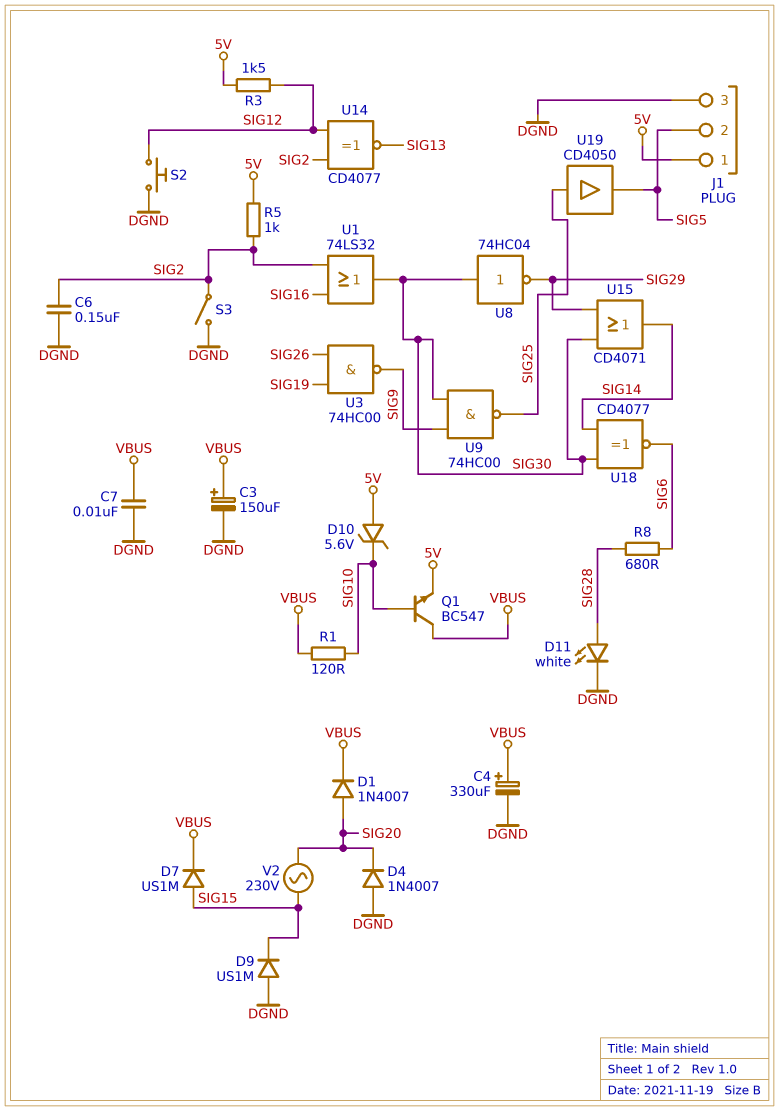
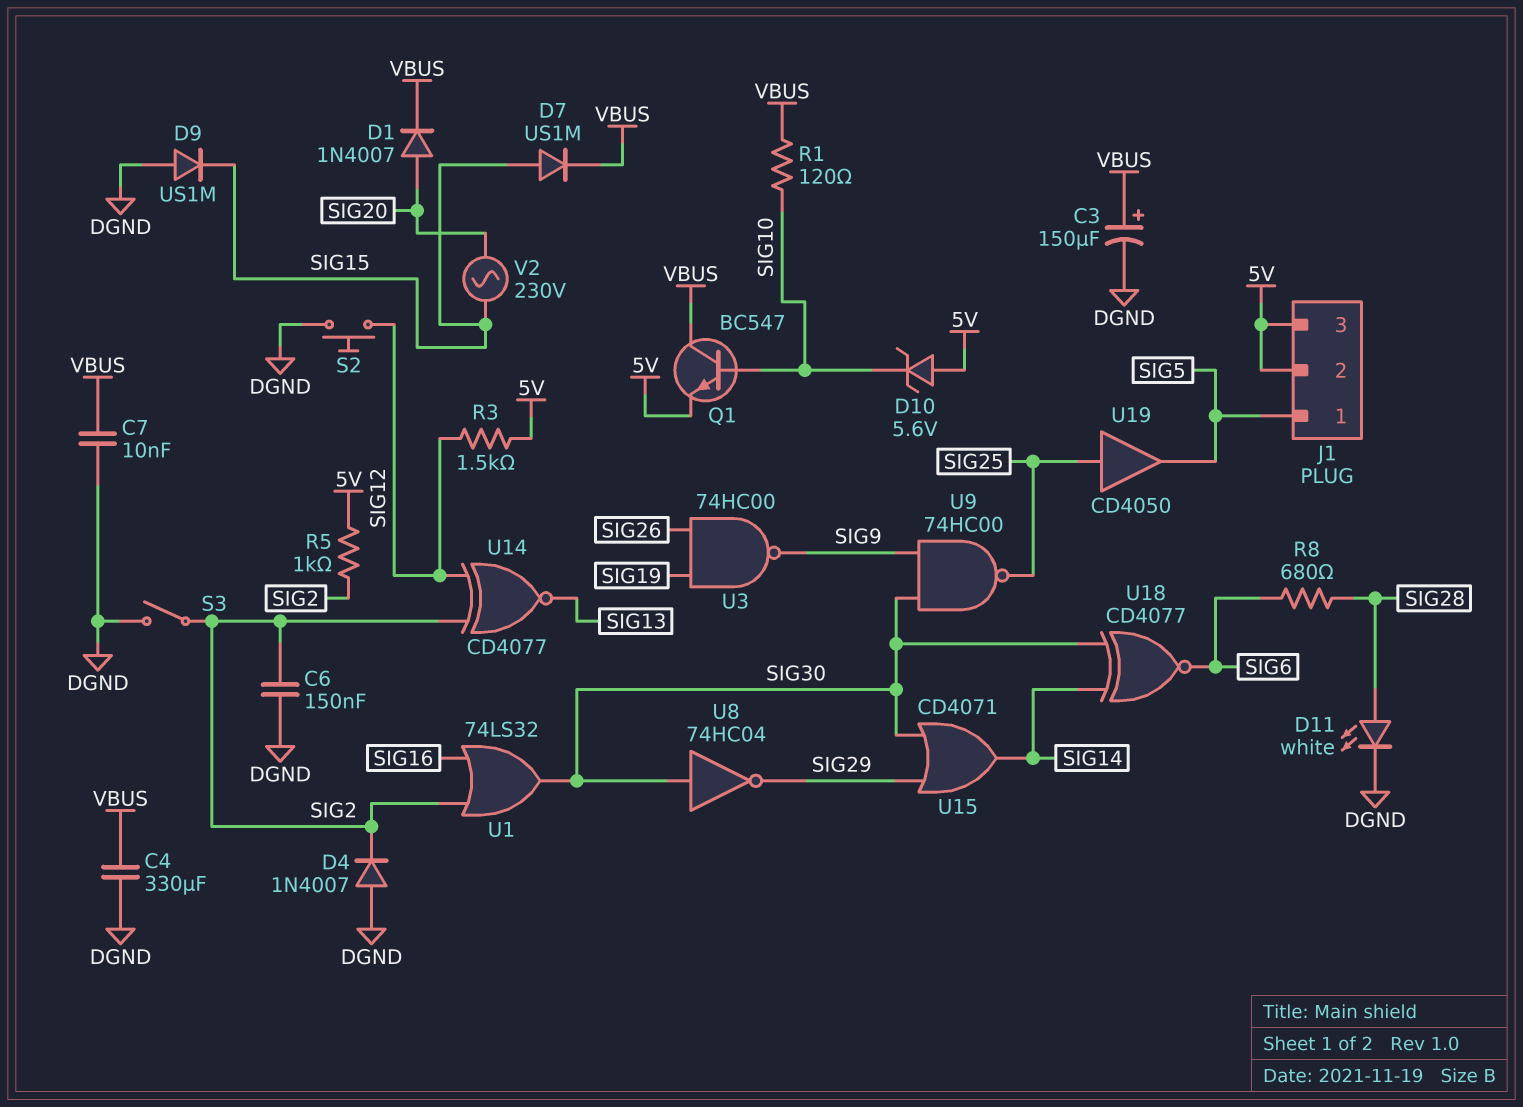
C4: 330uF (plus VBUS, minus DGND) -> 330uF (DGND, VBUS)
D4: diode 1N4007 (A DGND, K SIG20) -> diode 1N4007 (A DGND, K SIG2)
J1 pin 1: 5V -> SIG5
J1 pin 2: SIG5 -> 5V
J1 pin 3: DGND -> 5V

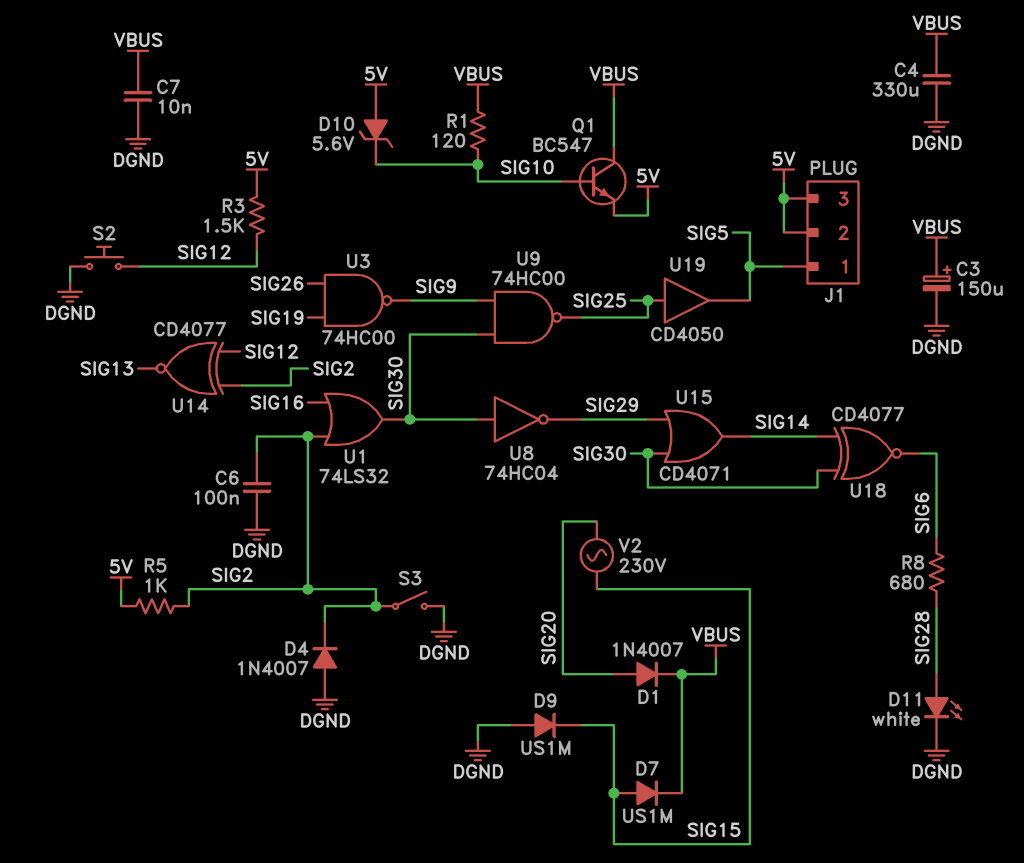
C6: 150nF (DGND, SIG2) -> 100nF (DGND, SIG2)

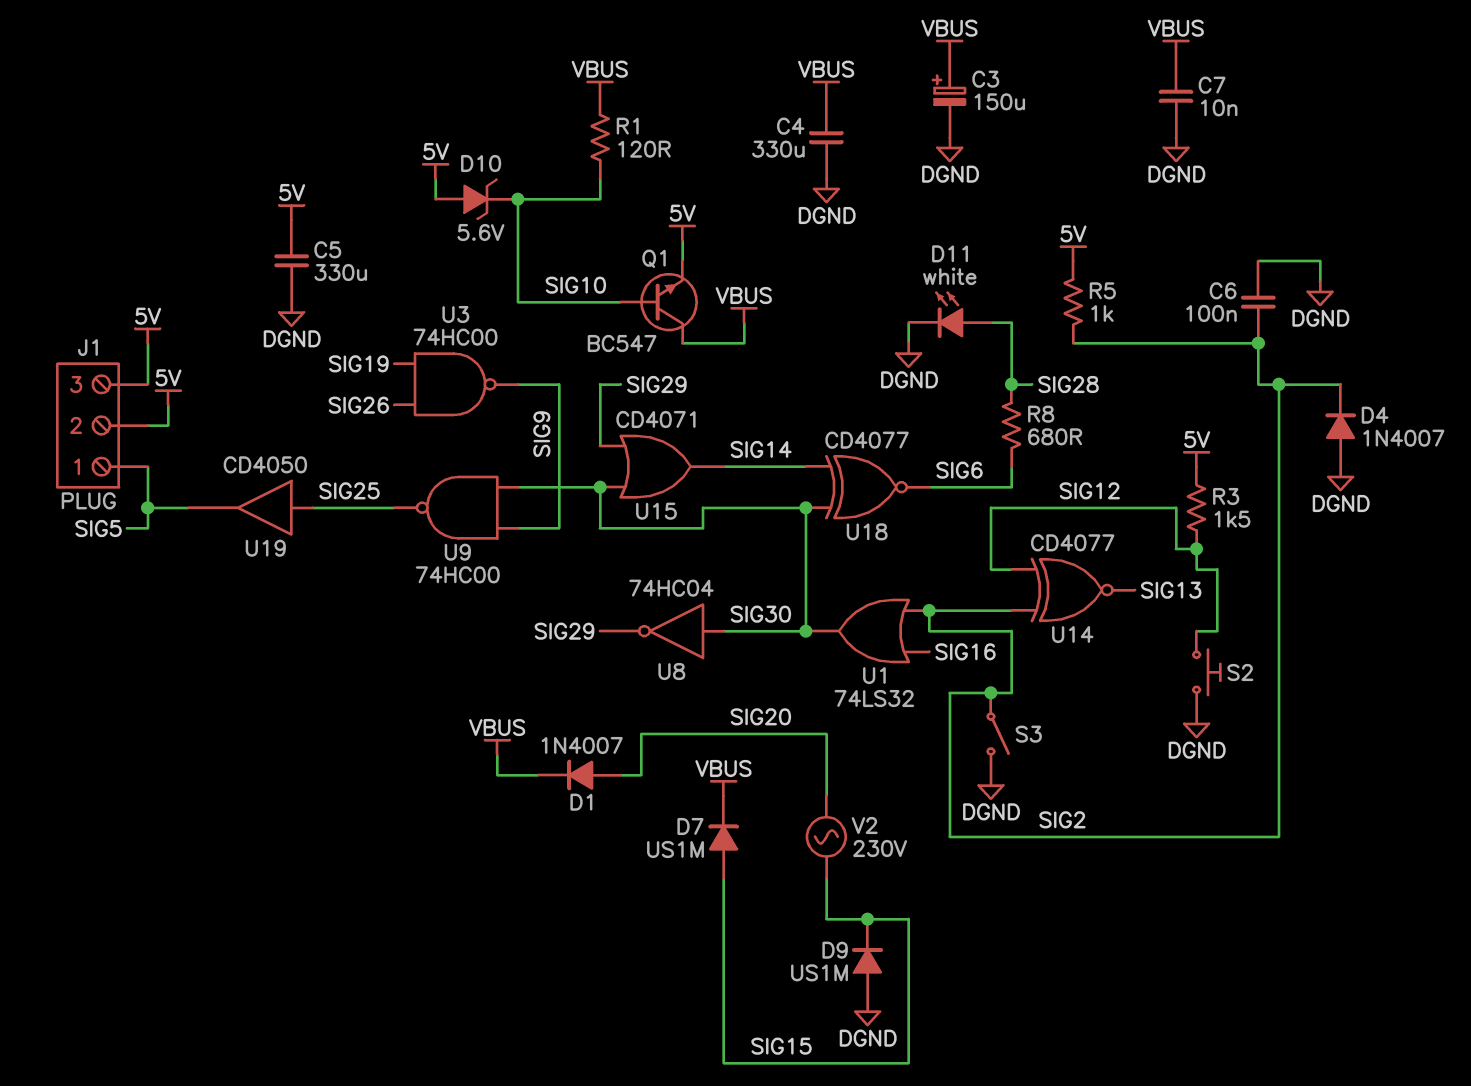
C5: none -> 330uF (5V, DGND)

